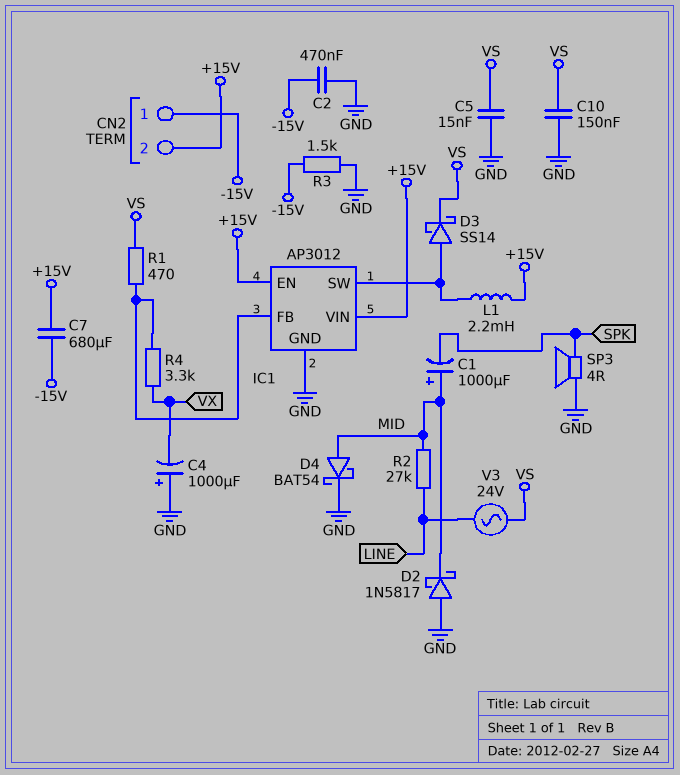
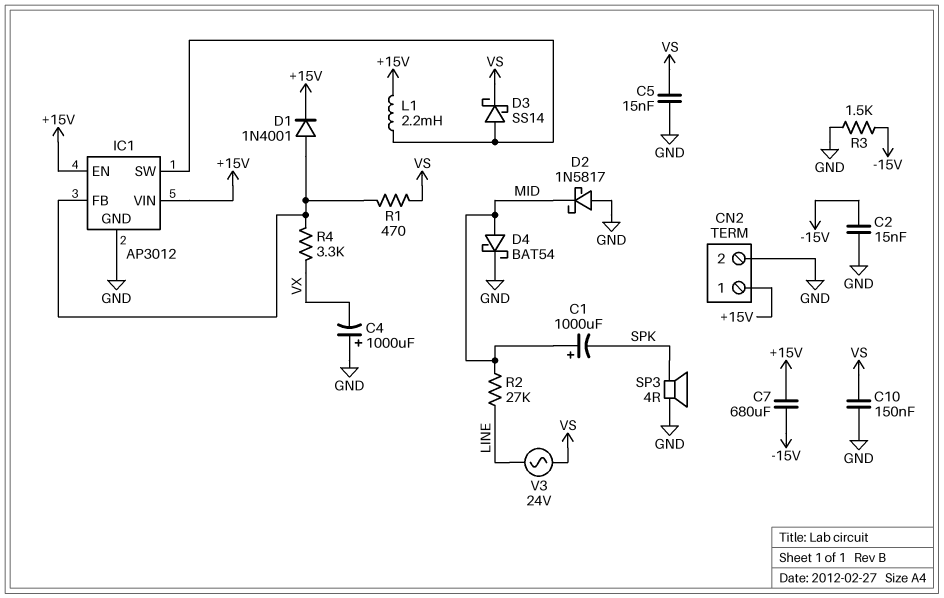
C2: 470nF (-15V, GND) -> 15nF (-15V, GND)
CN2 pin 1: -15V -> +15V
CN2 pin 2: +15V -> GND
D1: none -> diode 1N4001 (A IC1/FB, K +15V)

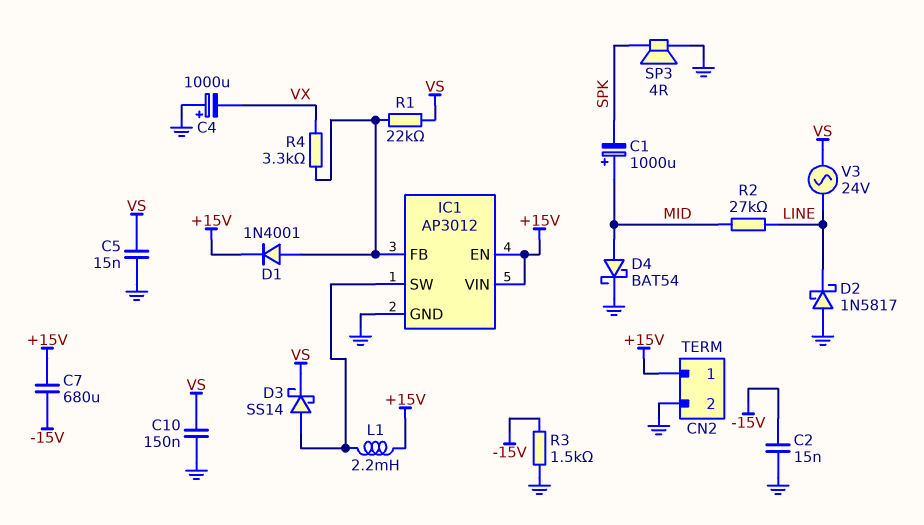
D2: schottky 1N5817 (A GND, K MID) -> schottky 1N5817 (A GND, K LINE)
R1: 470 (IC1/FB, VS) -> 22k (IC1/FB, VS)

